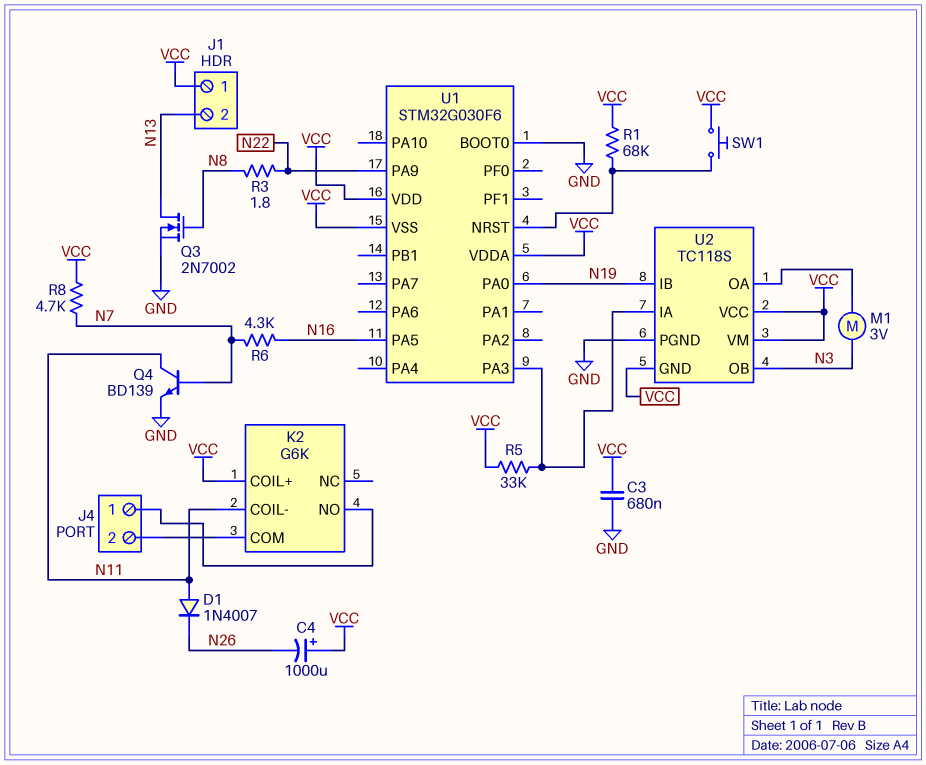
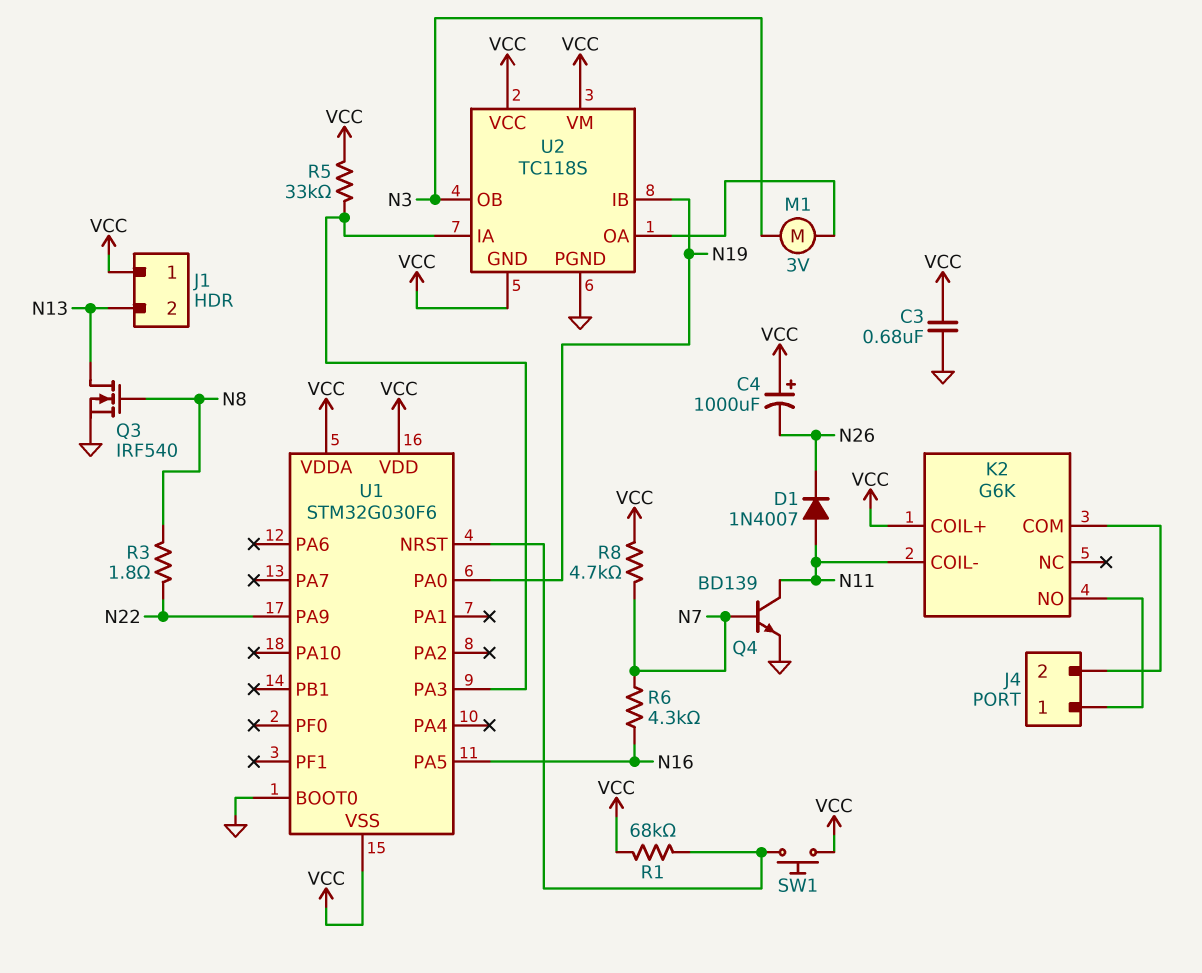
Q3: NMOS 2N7002 (G N8, D N13, S GND) -> NMOS IRF540 (G N8, D N13, S GND)

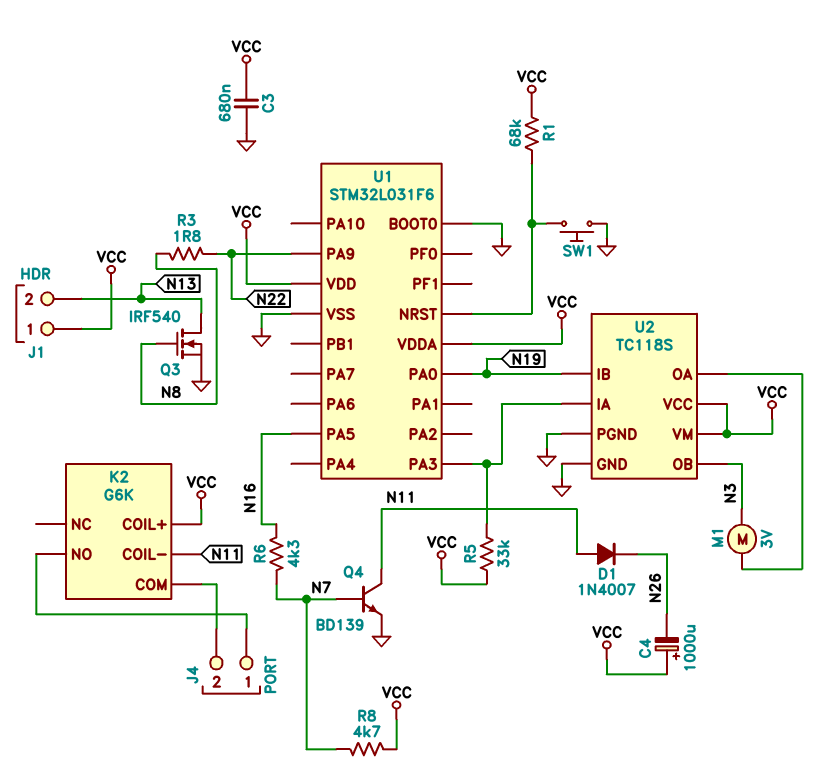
SW1: button (U1/NRST, VCC) -> button (GND, U1/NRST)
U1: STM32G030F6 -> STM32L031F6
U1 pin VSS: VCC -> GND
U2 pin GND: VCC -> GND

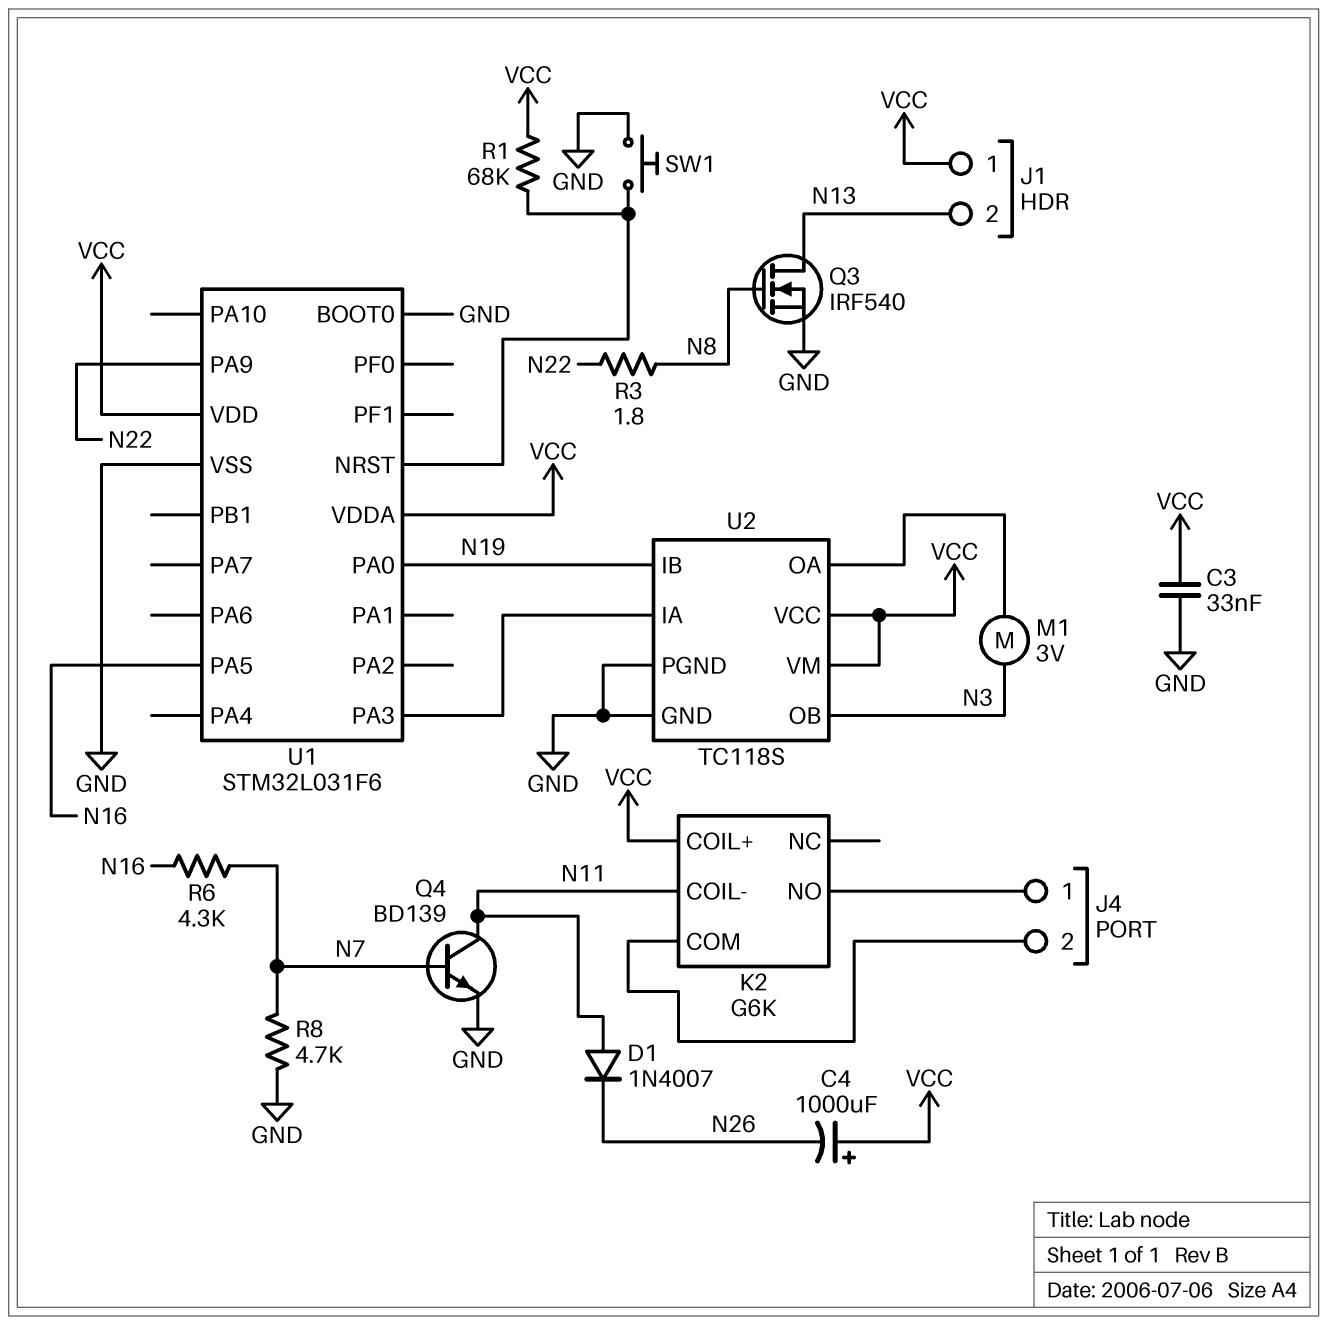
C3: 680nF (GND, VCC) -> 33nF (GND, VCC)
R5: 33k (U1/PA3, VCC) -> none
R8: 4.7k (N7, VCC) -> 4.7k (GND, N7)

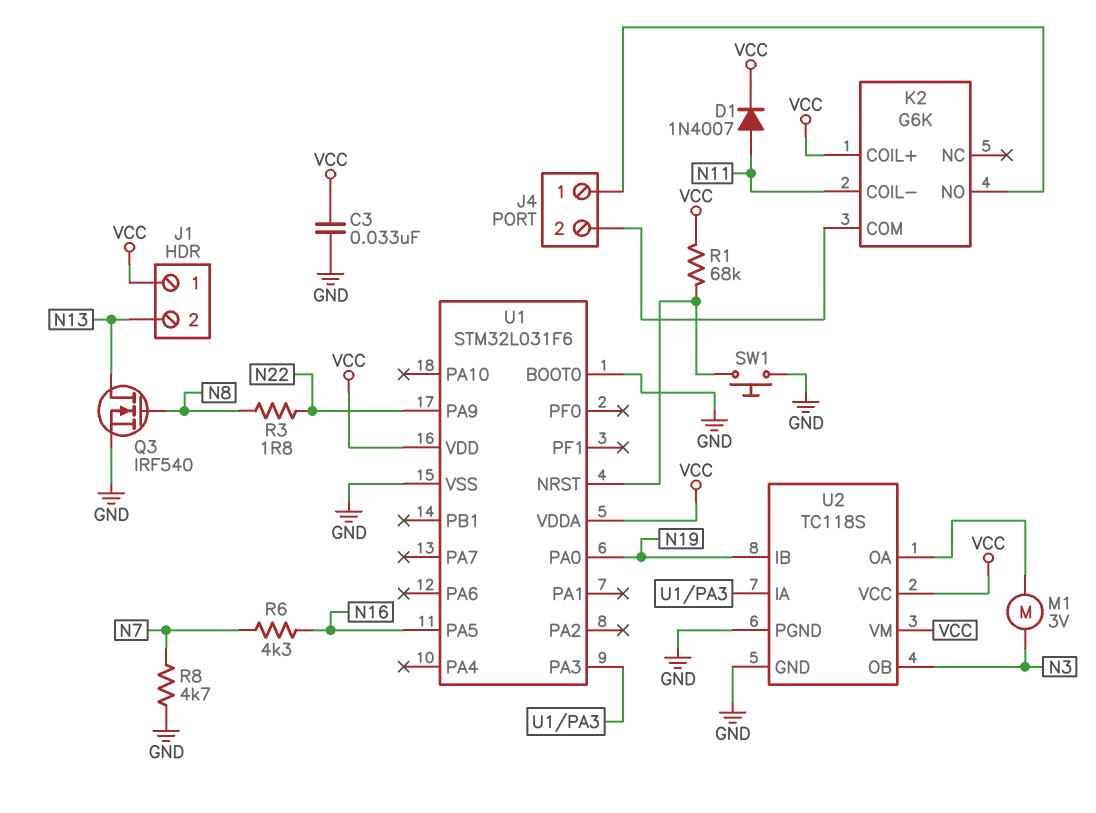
C4: 1000uF (plus VCC, minus N26) -> none
D1: diode 1N4007 (A N11, K N26) -> diode 1N4007 (A N11, K VCC)
Q4: NPN BD139 (B N7, C N11, E GND) -> none

